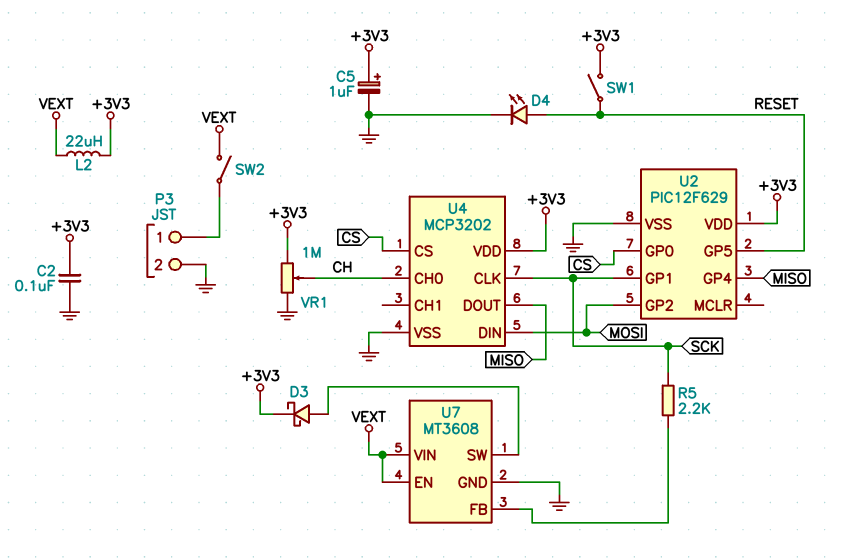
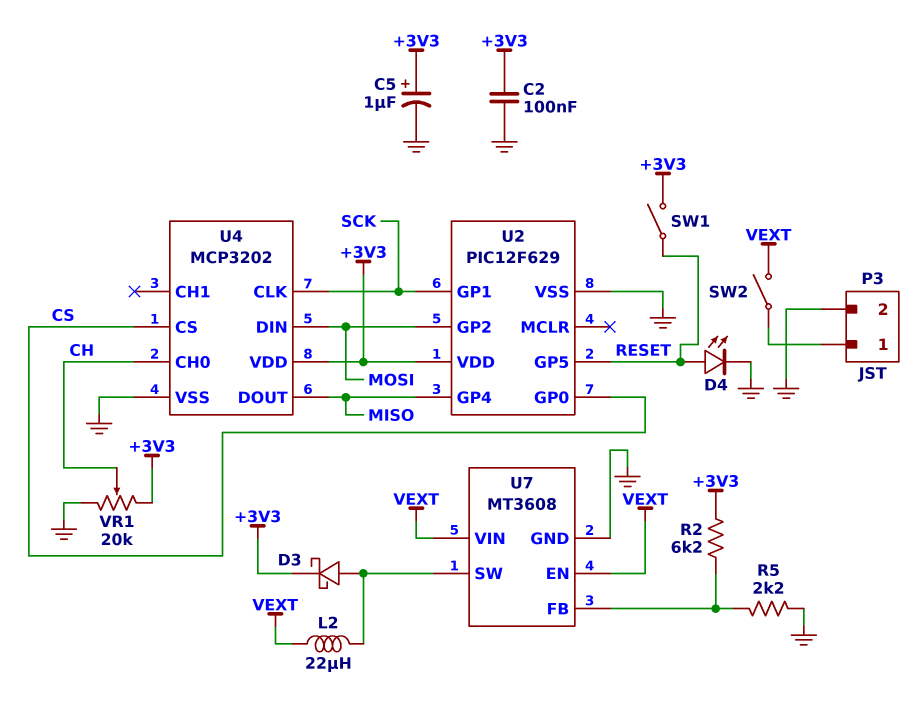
L2: 22uH (+3V3, VEXT) -> 22uH (U7/SW, VEXT)
R2: none -> 6.2k (+3V3, U7/FB)
R5: 2.2k (SCK, U7/FB) -> 2.2k (GND, U7/FB)
VR1: 1M (+3V3, GND, wiper CH) -> 20k (+3V3, GND, wiper CH)

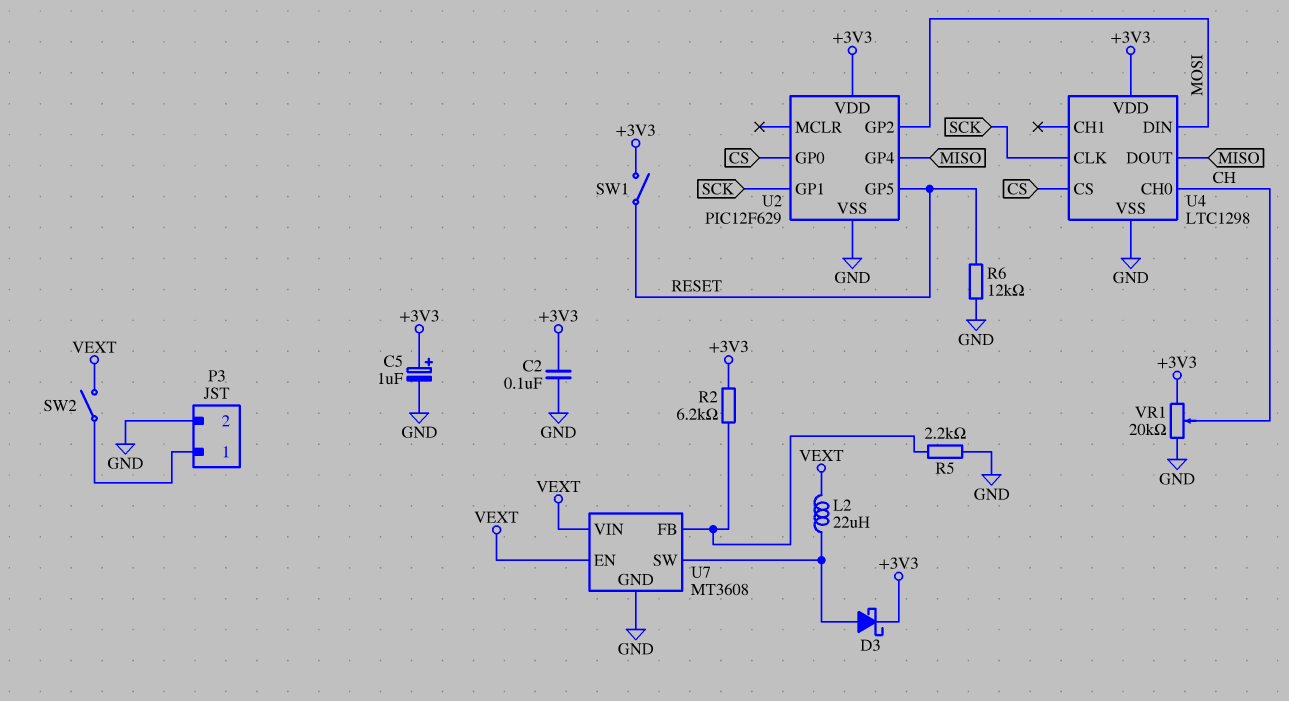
D4: LED (A RESET, K GND) -> none
R6: none -> 12k (GND, RESET)
U4: MCP3202 -> LTC1298

